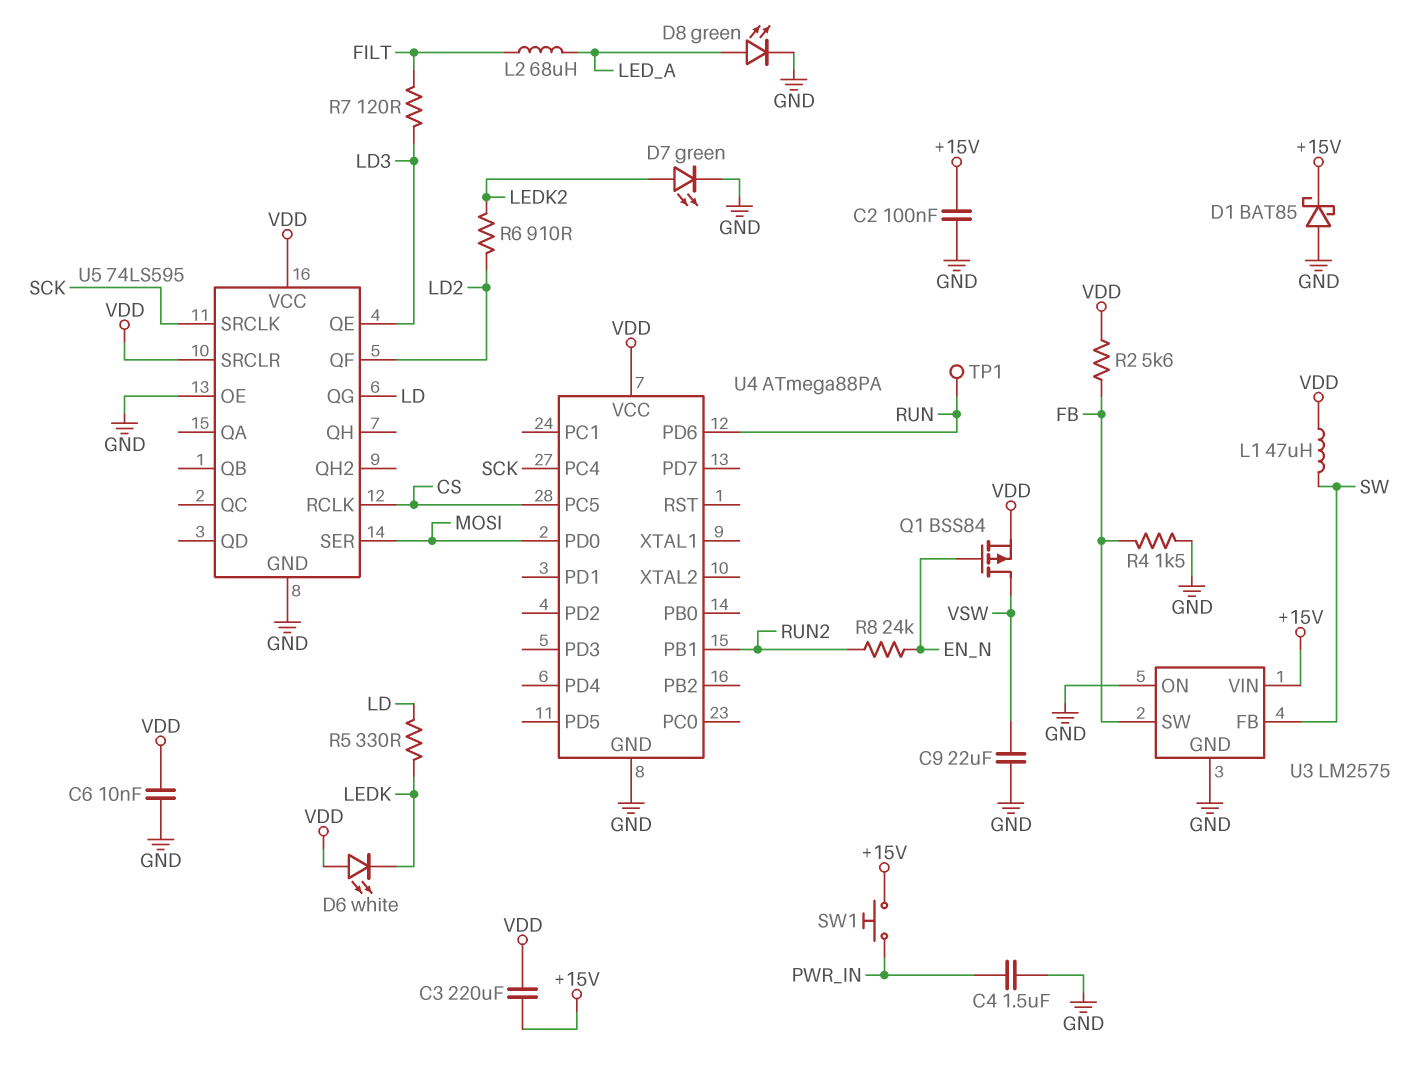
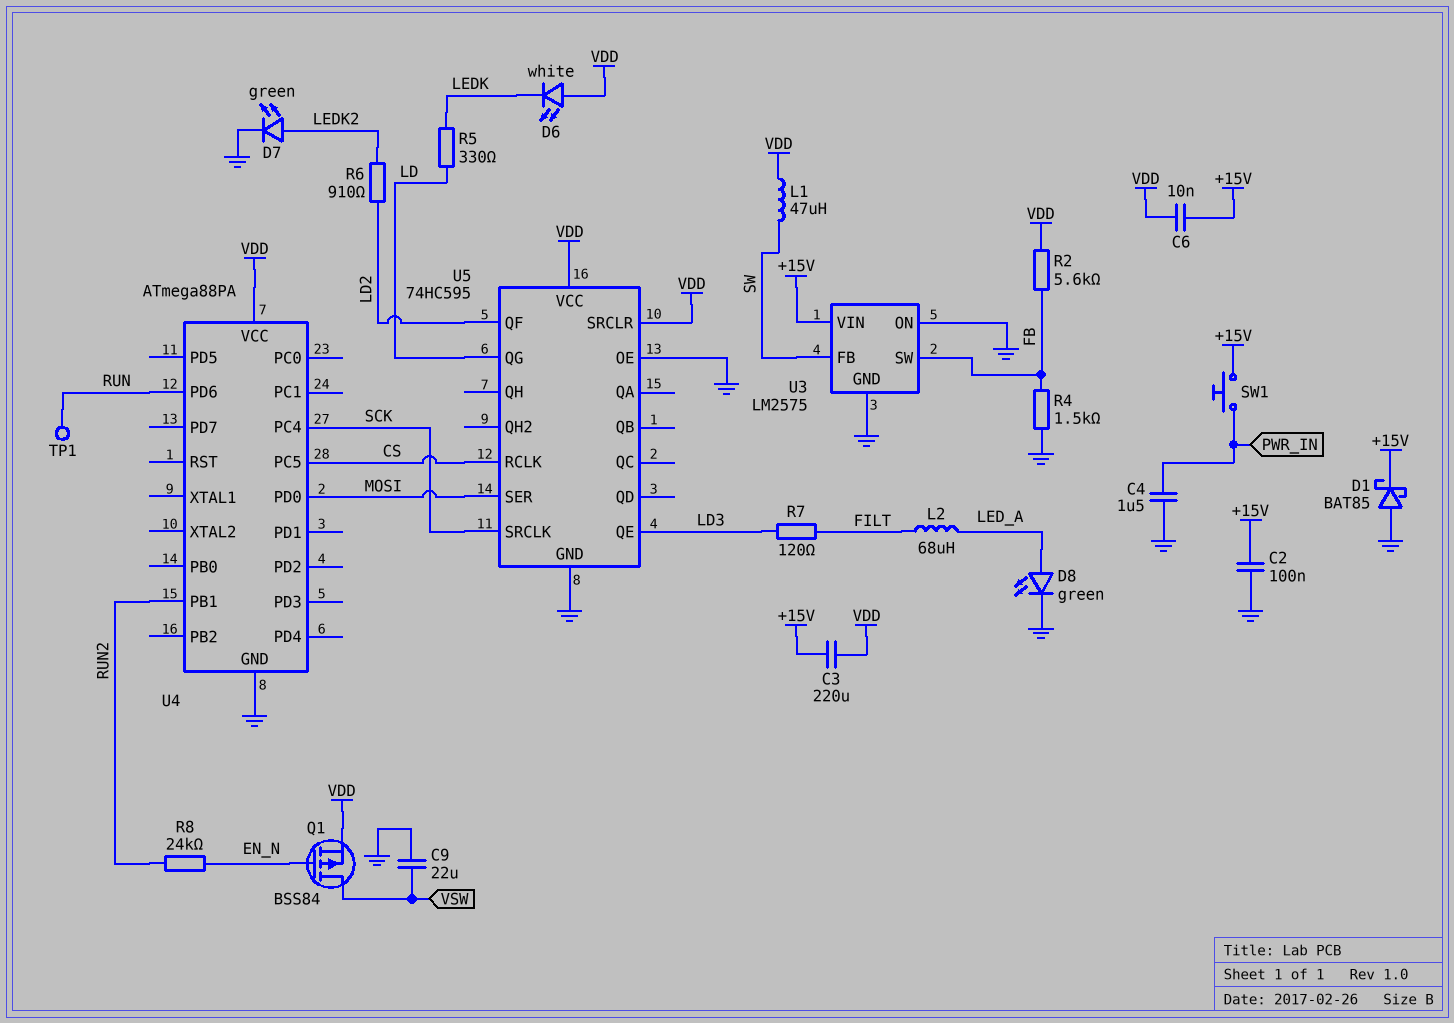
C6: 10nF (GND, VDD) -> 10nF (+15V, VDD)
U5: 74LS595 -> 74HC595

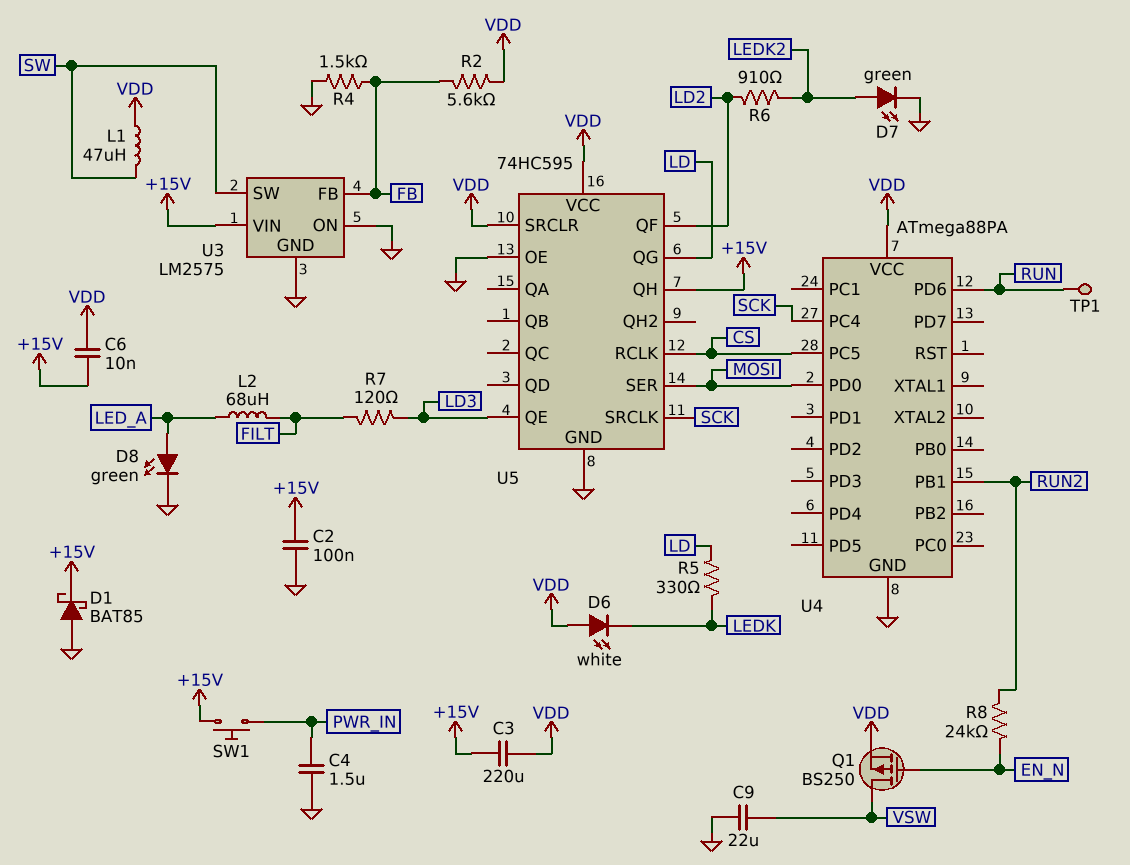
Q1: PMOS BSS84 (G EN_N, D VSW, S VDD) -> PMOS BS250 (G EN_N, D VSW, S VDD)
U3 pin FB: SW -> FB
U3 pin SW: FB -> SW
U5 pin QH: none -> +15V

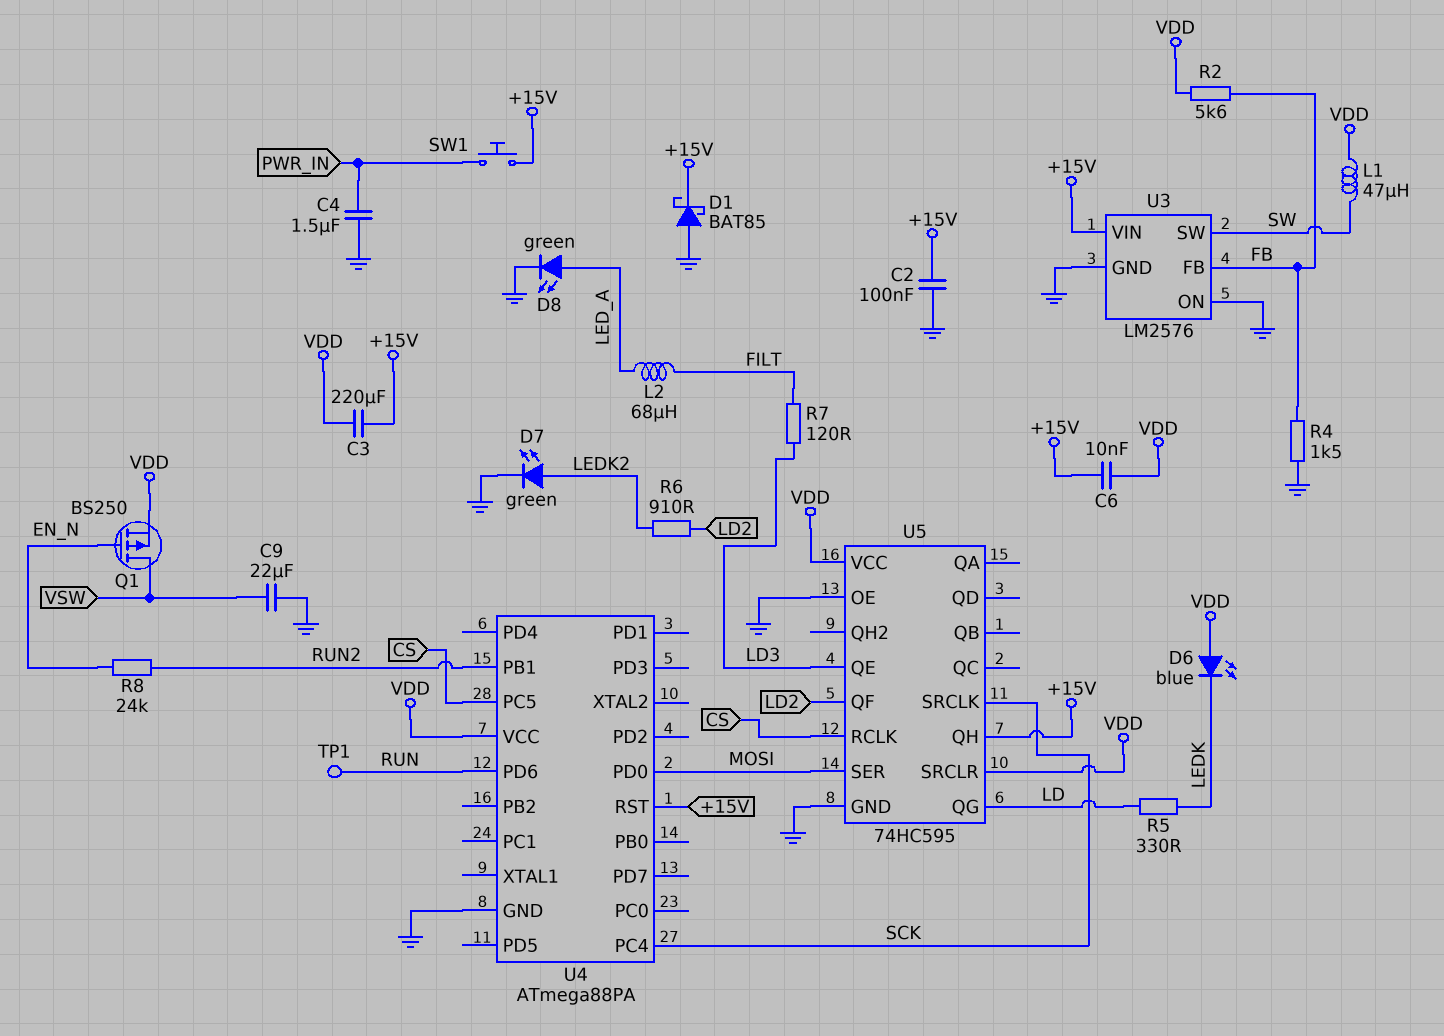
D6: LED white (A VDD, K LEDK) -> LED blue (A VDD, K LEDK)
U3: LM2575 -> LM2576
U4 pin RST: none -> +15V

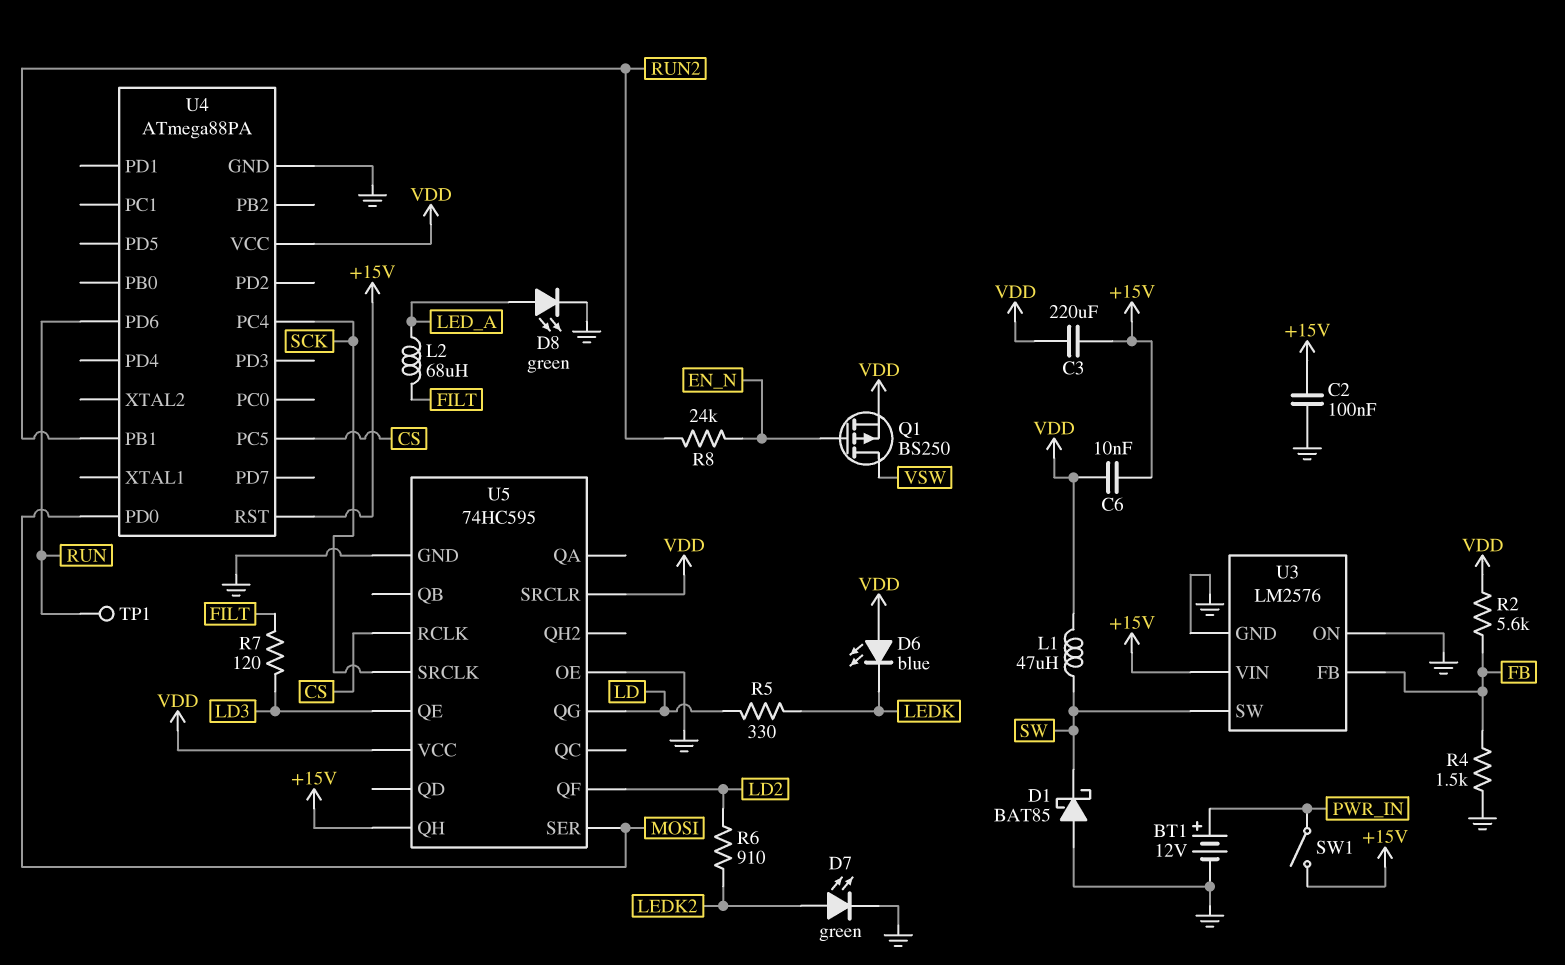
BT1: none -> 12V (plus PWR_IN, minus GND)
C4: 1.5uF (GND, PWR_IN) -> none
C9: 22uF (GND, VSW) -> none
D1: schottky BAT85 (A GND, K +15V) -> schottky BAT85 (A GND, K SW)
SW1: button (+15V, PWR_IN) -> switch (+15V, PWR_IN)

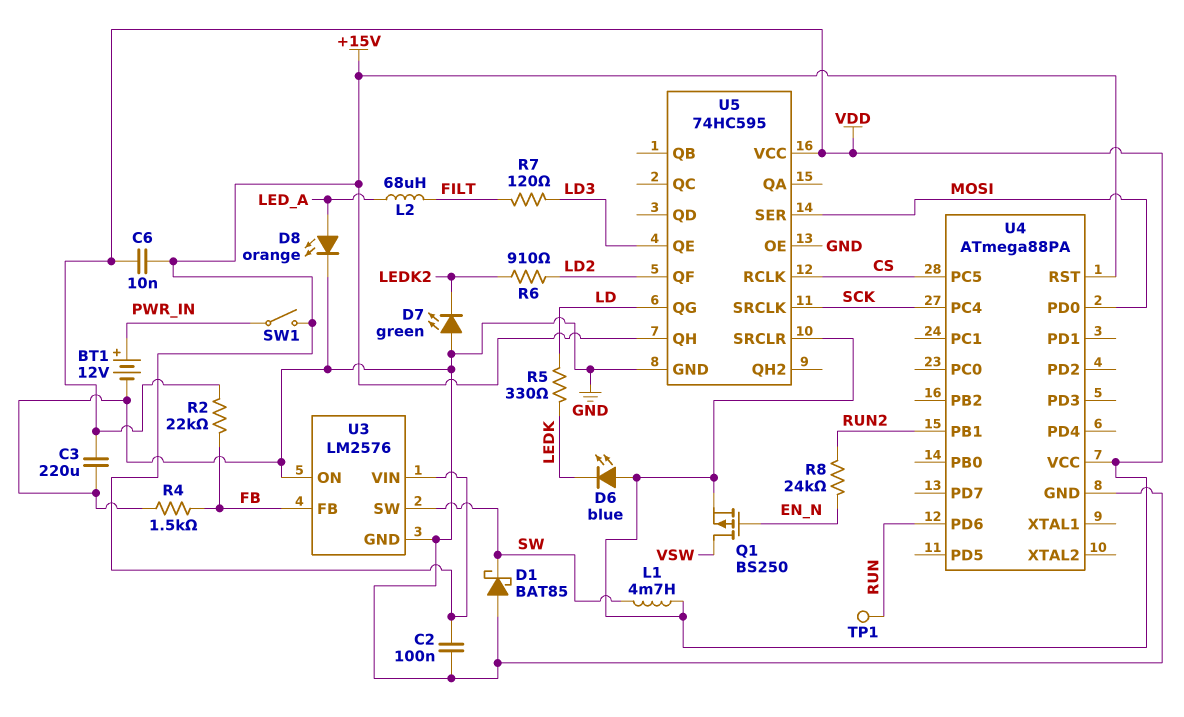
C3: 220uF (+15V, VDD) -> 220uF (GND, VDD)
D7: LED green (A LEDK2, K GND) -> LED green (A GND, K LEDK2)
D8: LED green (A LED_A, K GND) -> LED orange (A LED_A, K GND)
L1: 47uH (SW, VDD) -> 4.7mH (SW, VDD)
R2: 5.6k (FB, VDD) -> 22k (FB, VDD)

